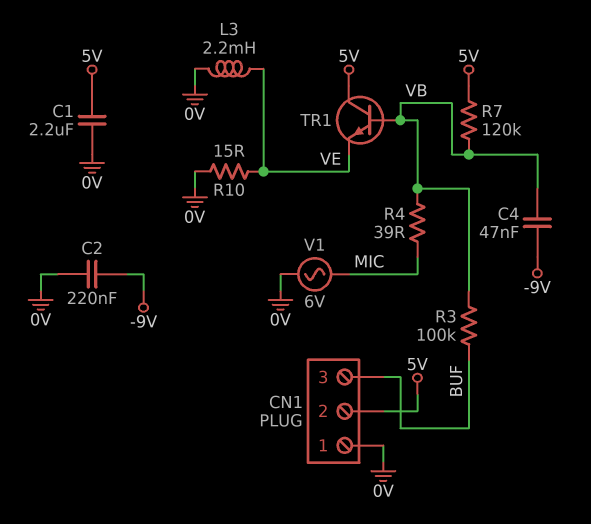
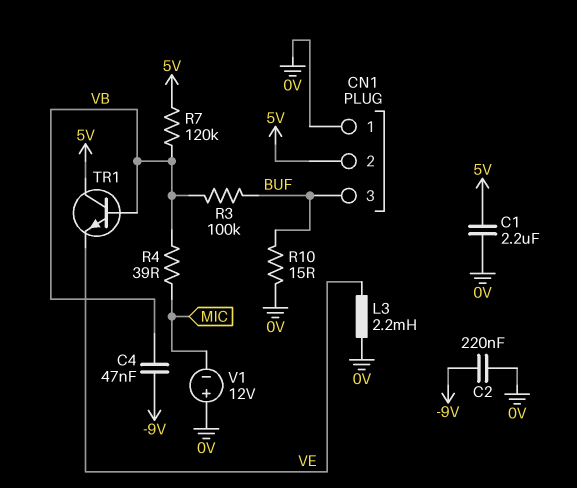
R10: 15 (0V, VE) -> 15 (0V, BUF)
V1: AC 6V (0V, MIC) -> 12V (plus 0V, minus MIC)

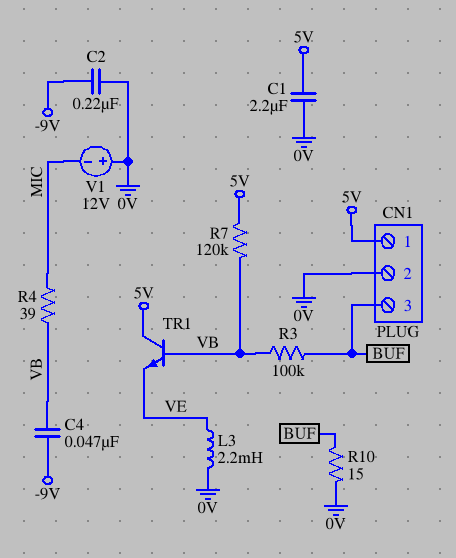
CN1 pin 1: 0V -> 5V
CN1 pin 2: 5V -> 0V

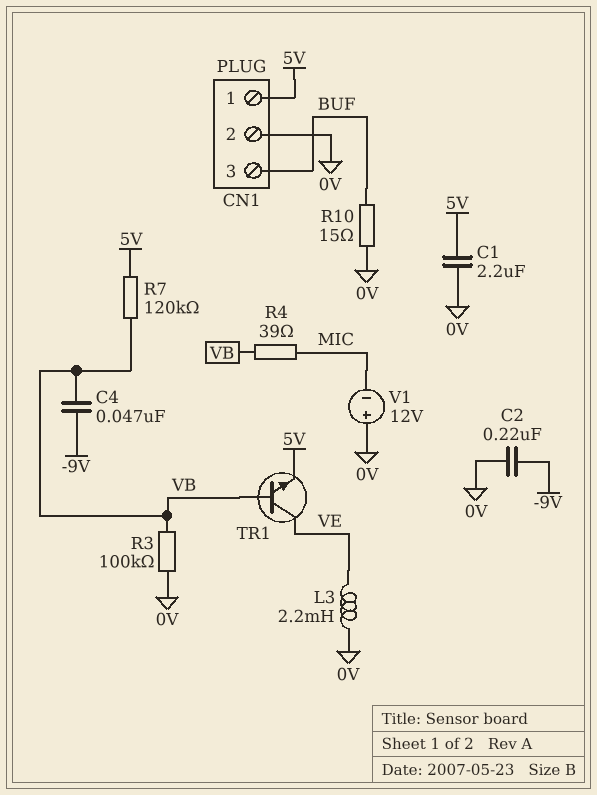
R3: 100k (BUF, VB) -> 100k (0V, VB)
TR1: NPN (B VB, C 5V, E VE) -> NPN (B VB, C VE, E 5V)

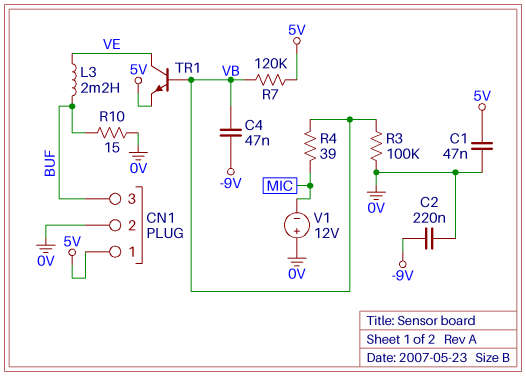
C1: 2.2uF (0V, 5V) -> 47nF (0V, 5V)
L3: 2.2mH (0V, VE) -> 2.2mH (BUF, VE)

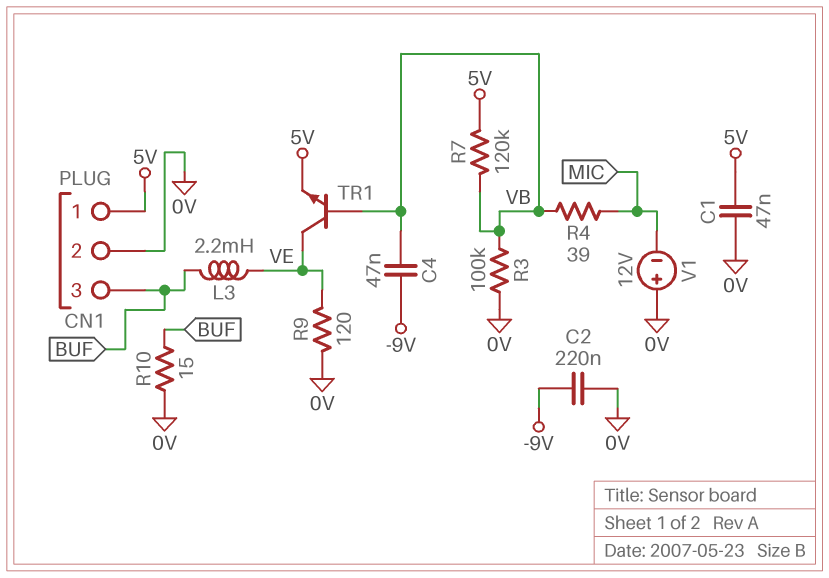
R9: none -> 120 (0V, VE)

